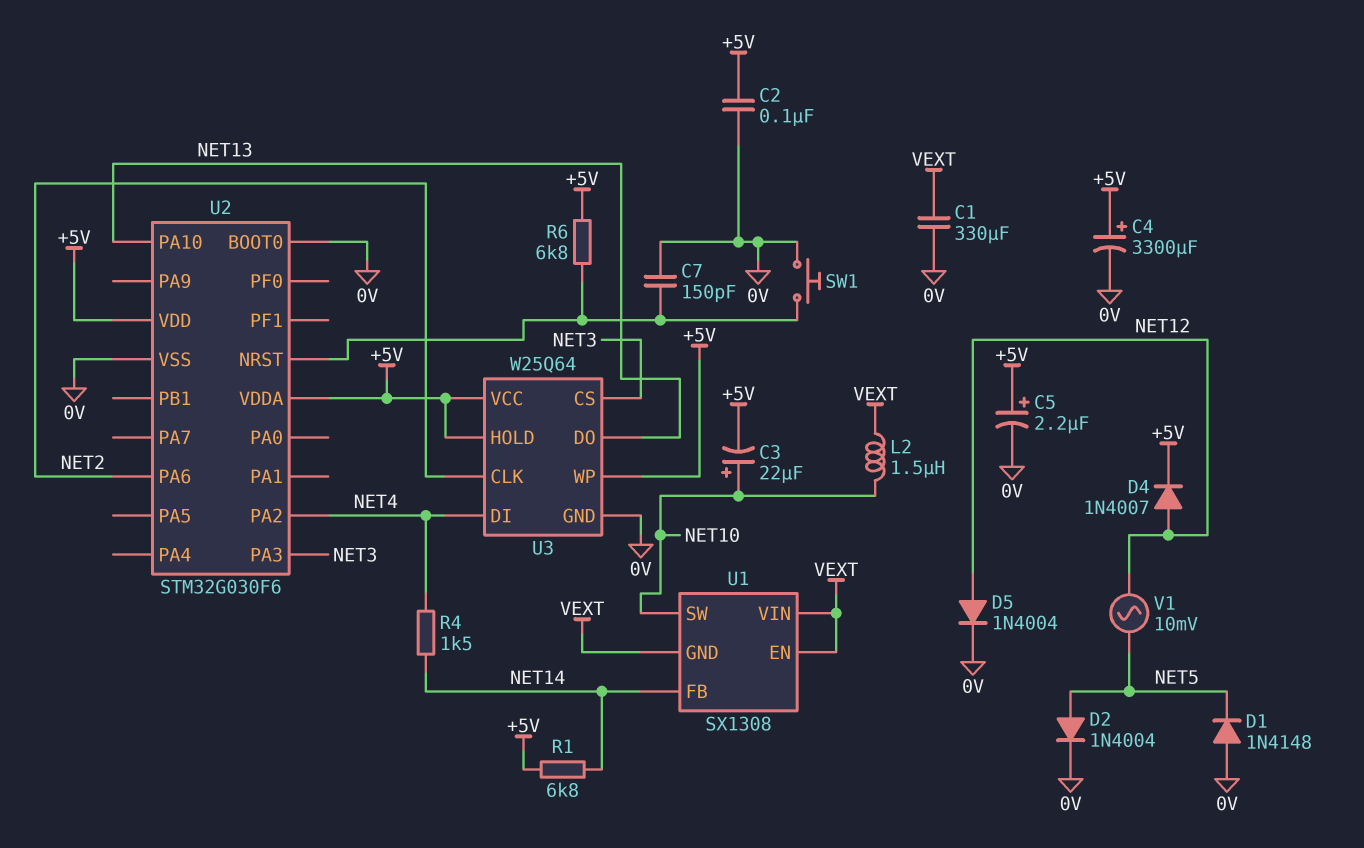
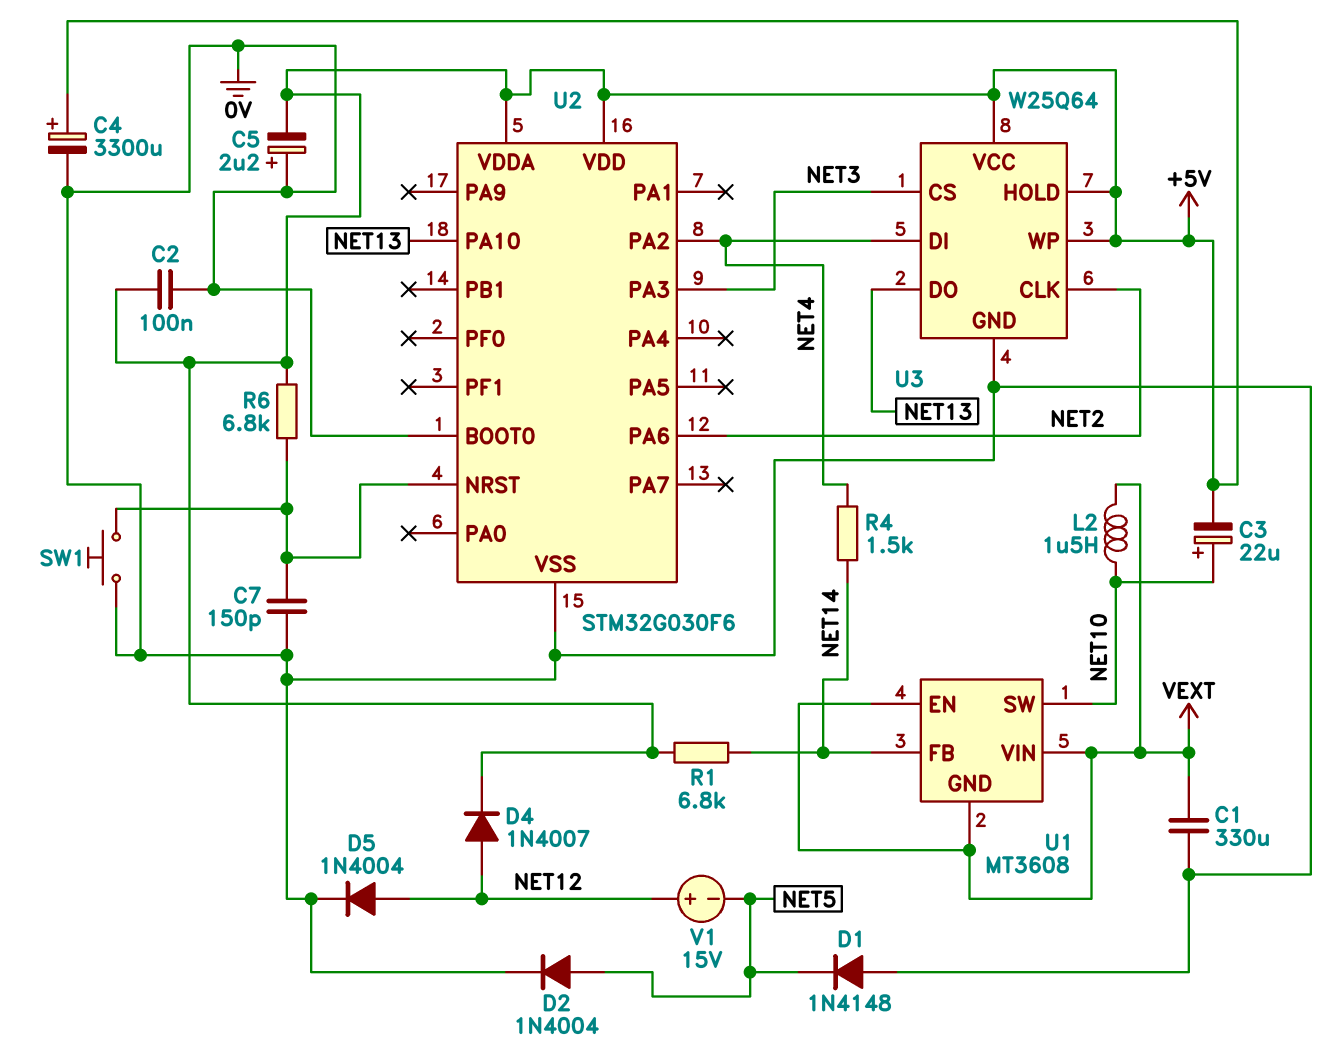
C5: 2.2uF (plus +5V, minus 0V) -> 2.2uF (plus 0V, minus +5V)
U1: SX1308 -> MT3608
V1: AC 10mV (NET5, NET12) -> 15V (plus NET12, minus NET5)

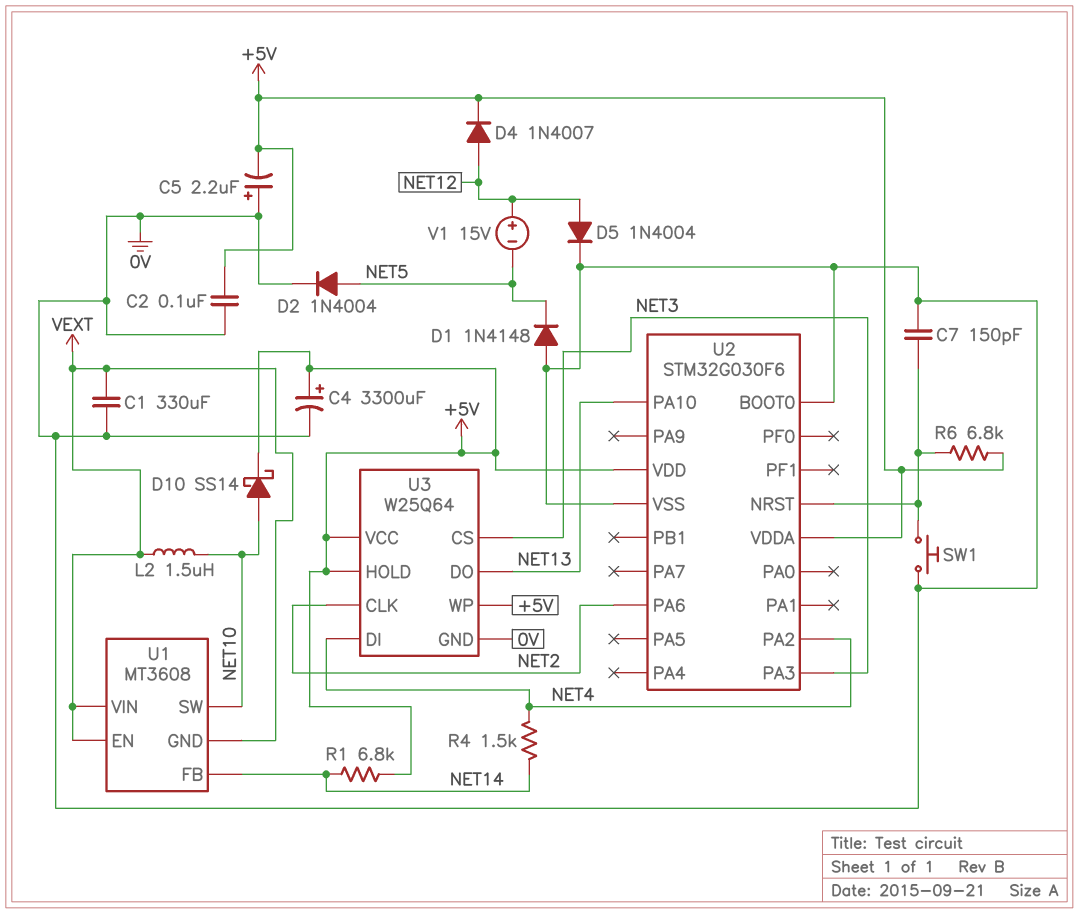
C3: 22uF (plus NET10, minus +5V) -> none
D10: none -> schottky SS14 (A NET10, K +5V)

